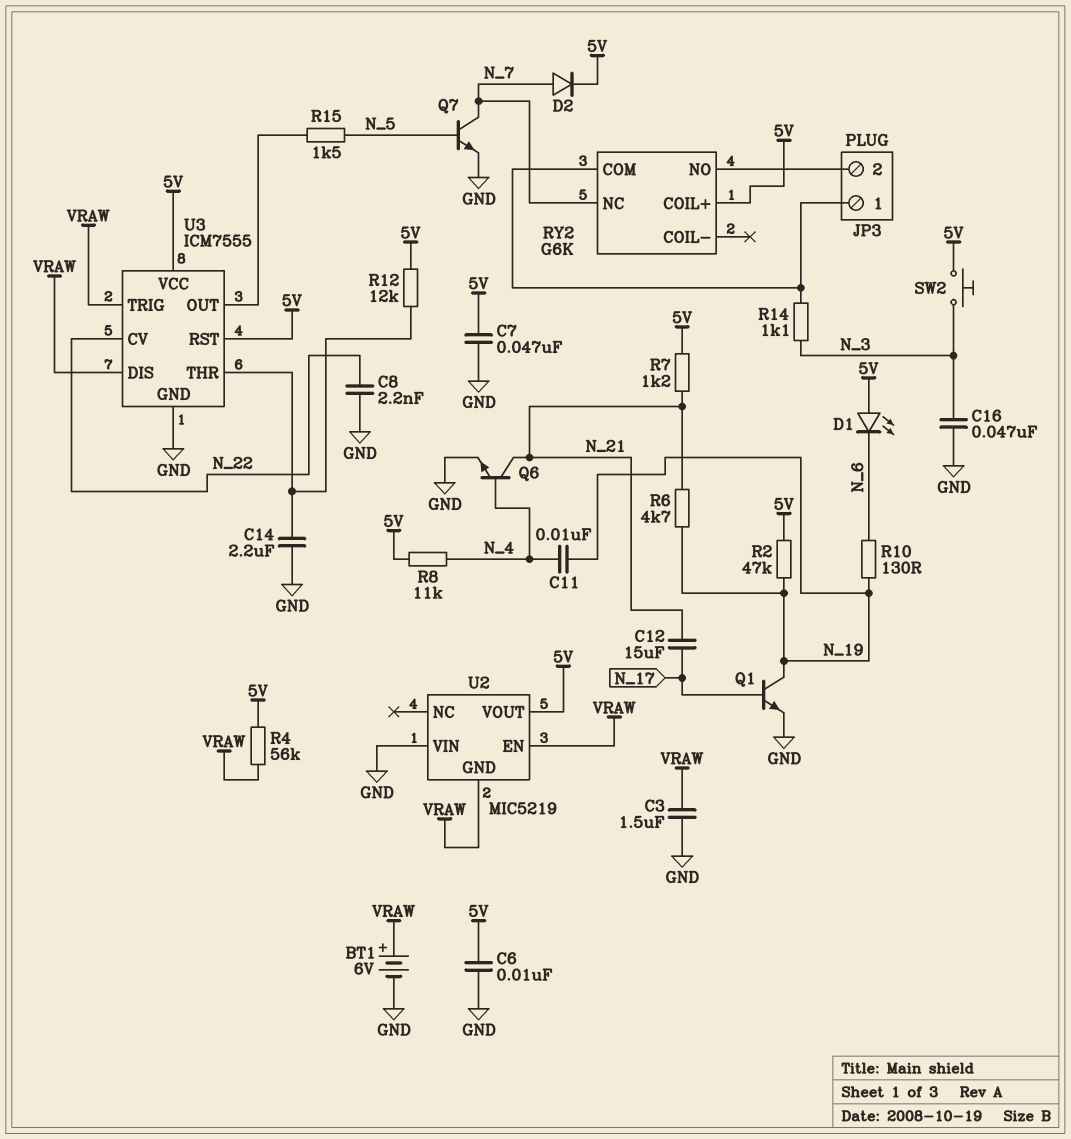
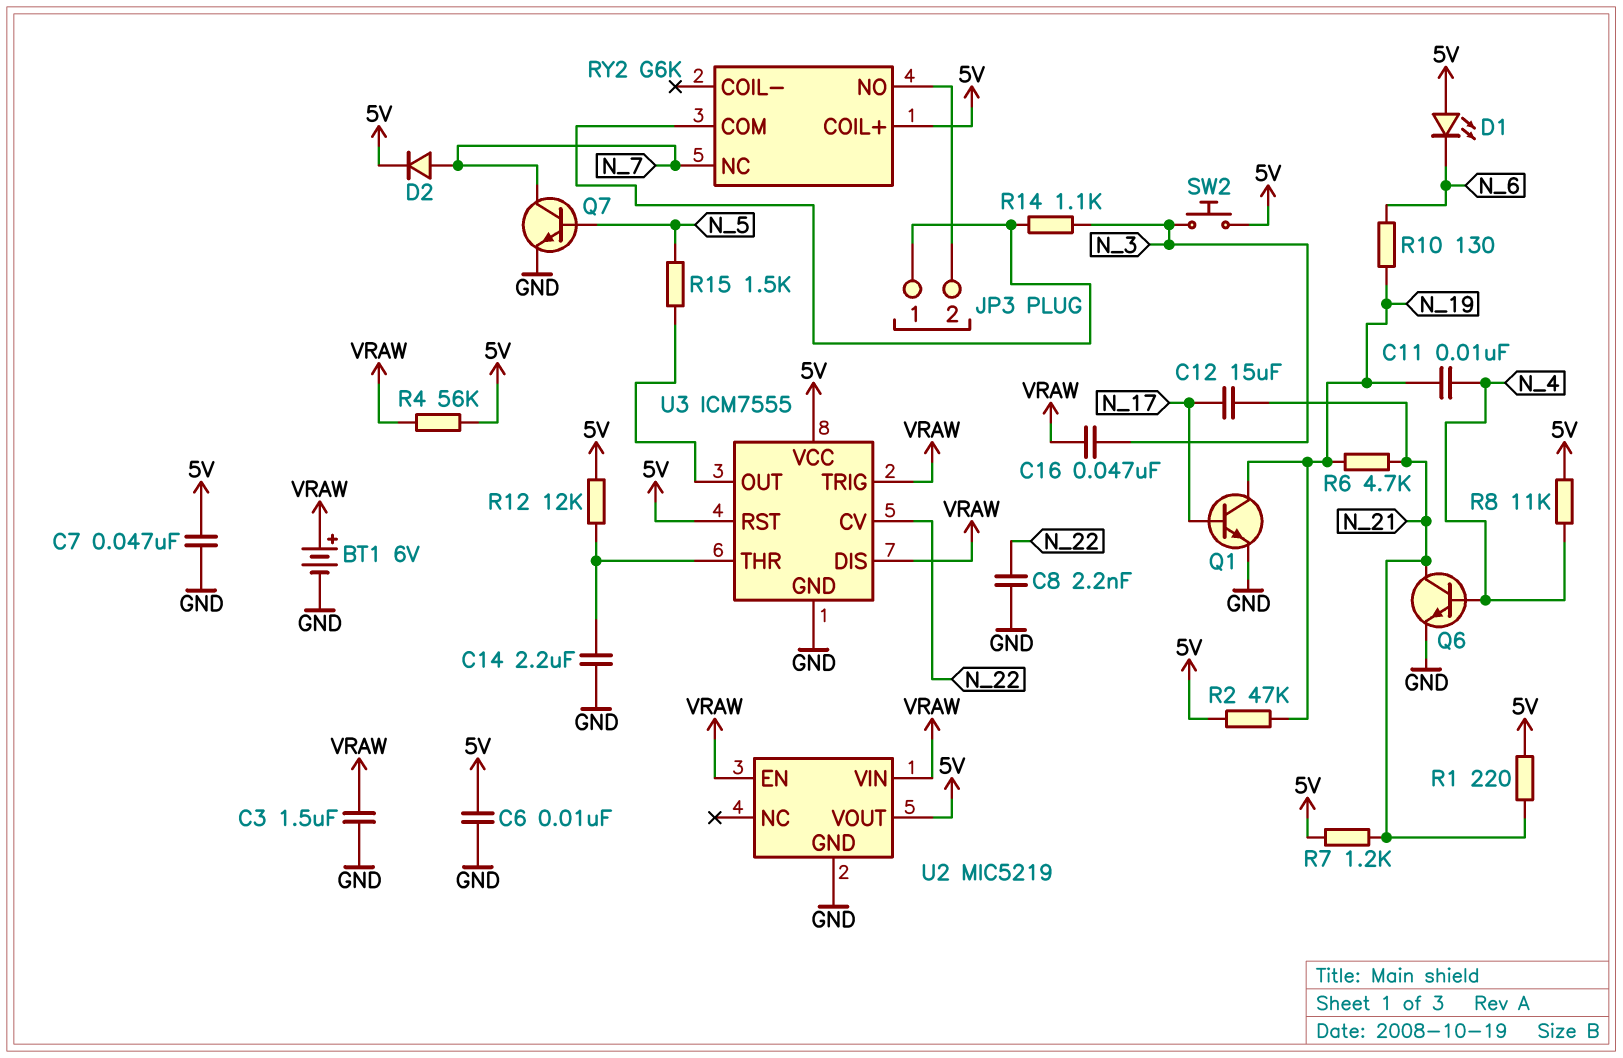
C16: 47nF (GND, N_3) -> 47nF (N_3, VRAW)
R1: none -> 220 (5V, N_21)
U2 pin GND: VRAW -> GND
U2 pin VIN: GND -> VRAW

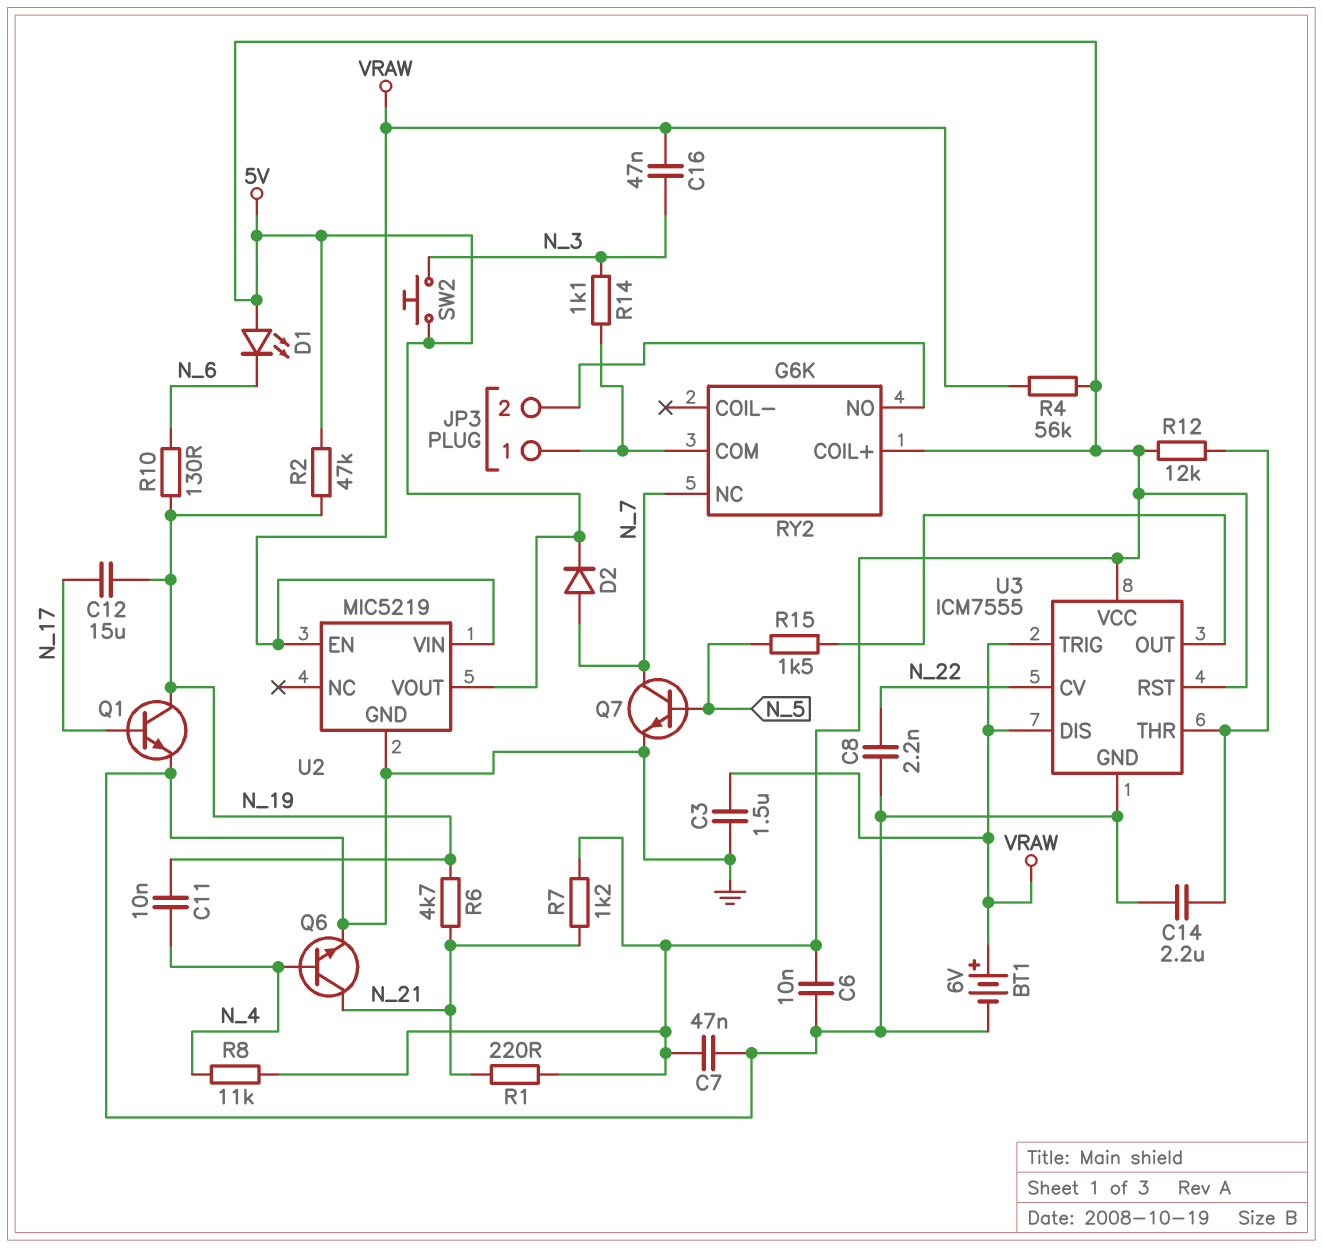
C12: 15uF (N_17, N_21) -> 15uF (N_17, N_19)

